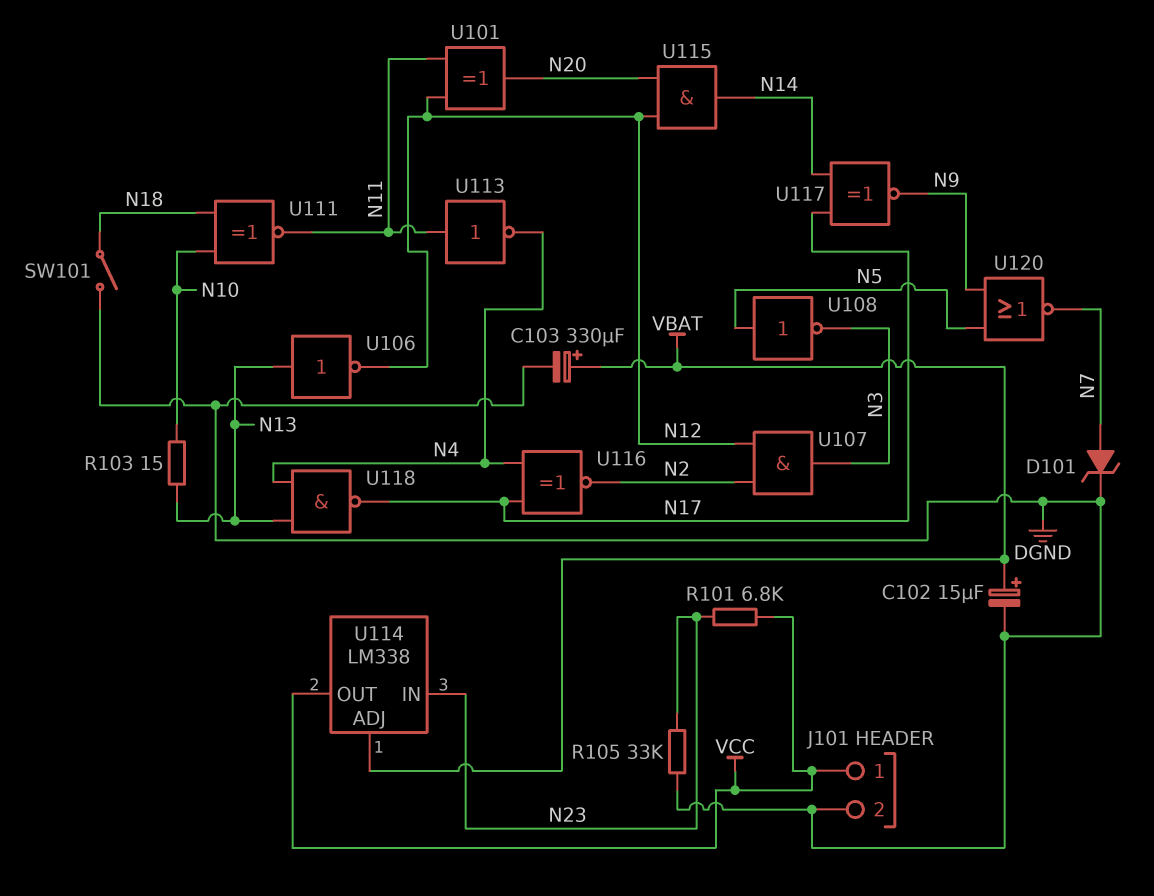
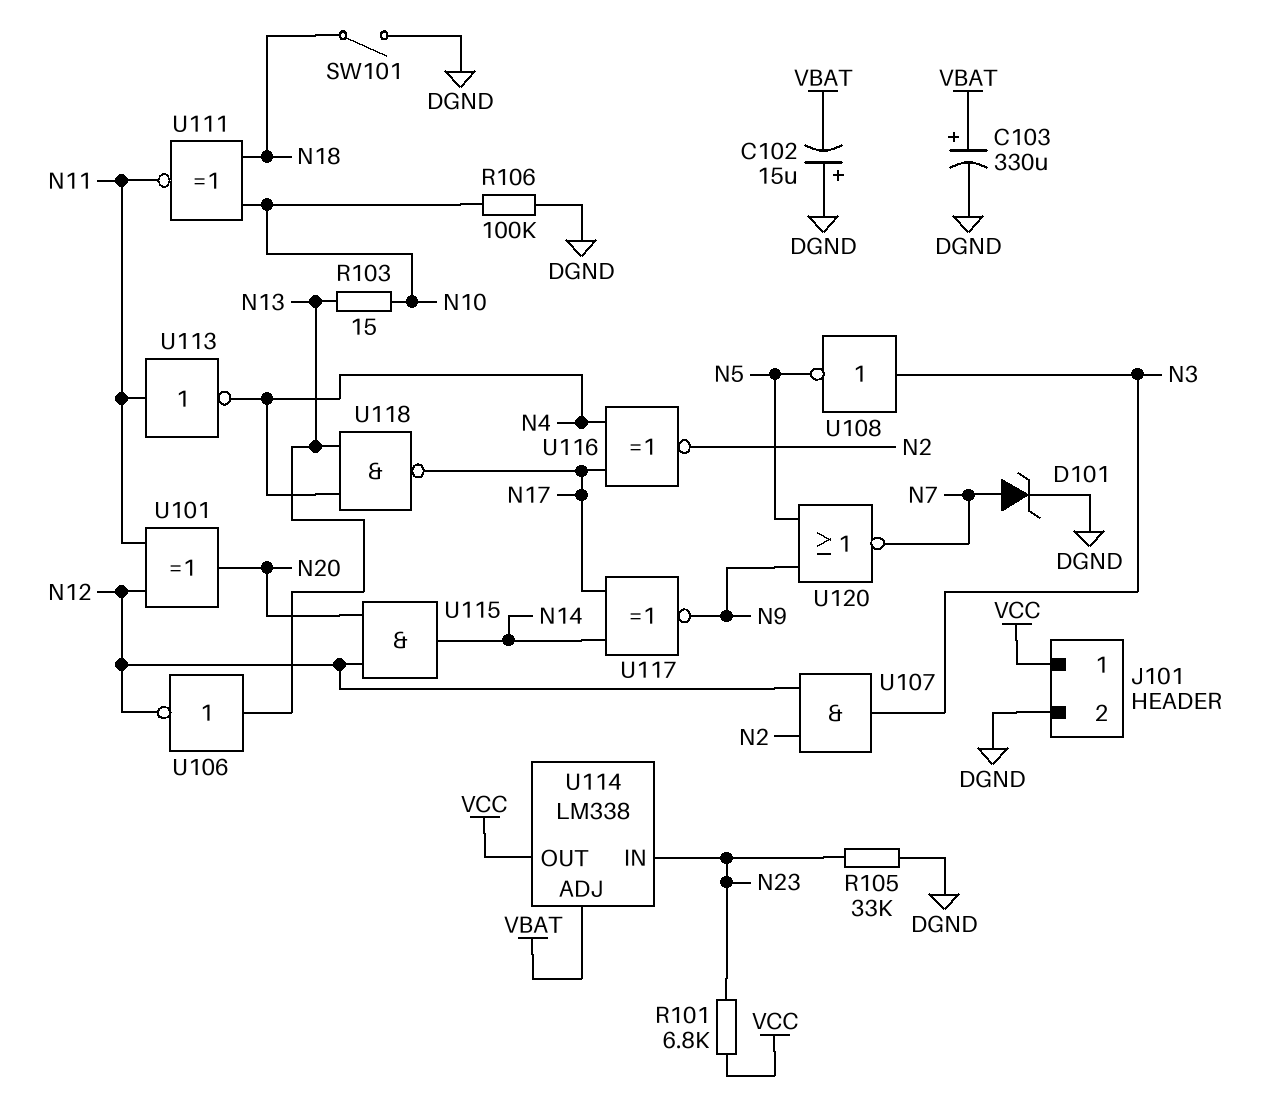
C102: 15uF (plus VBAT, minus DGND) -> 15uF (plus DGND, minus VBAT)
R106: none -> 100k (DGND, N10)
U108: NOT (in N5, out N3) -> NOT (in N3, out N5)

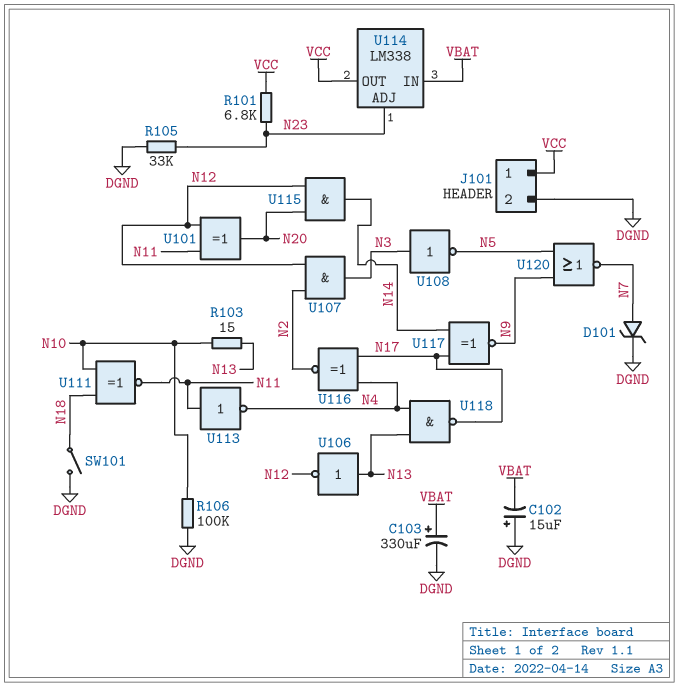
U114 pin ADJ: VBAT -> N23
U114 pin IN: N23 -> VBAT

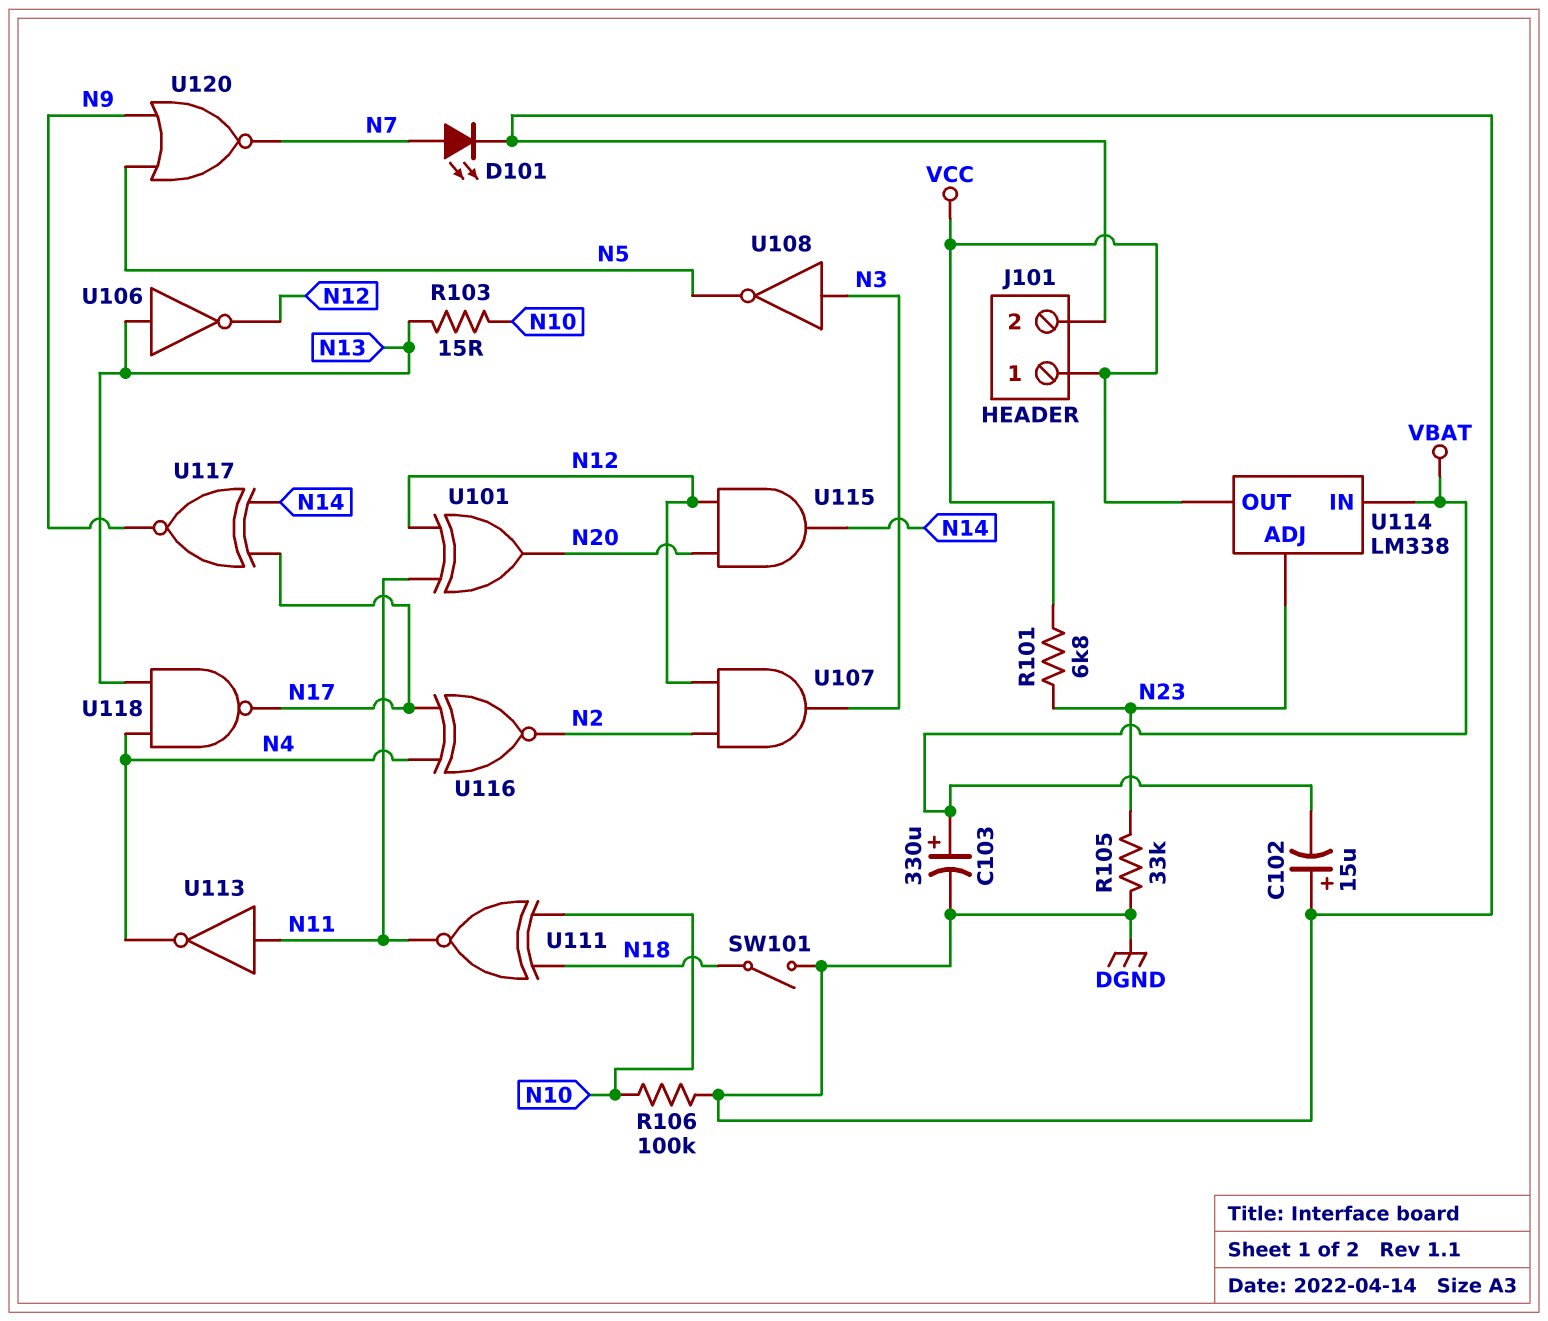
D101: zener (A N7, K DGND) -> LED (A N7, K DGND)

